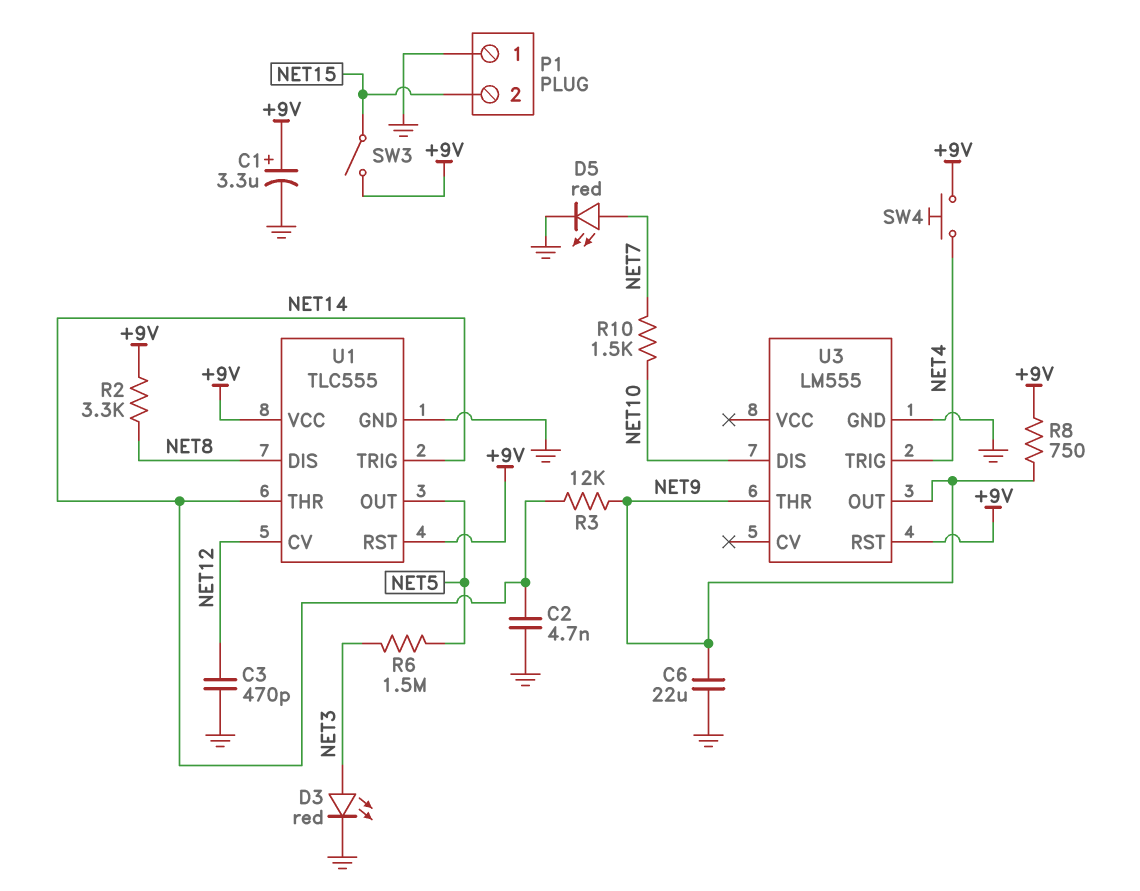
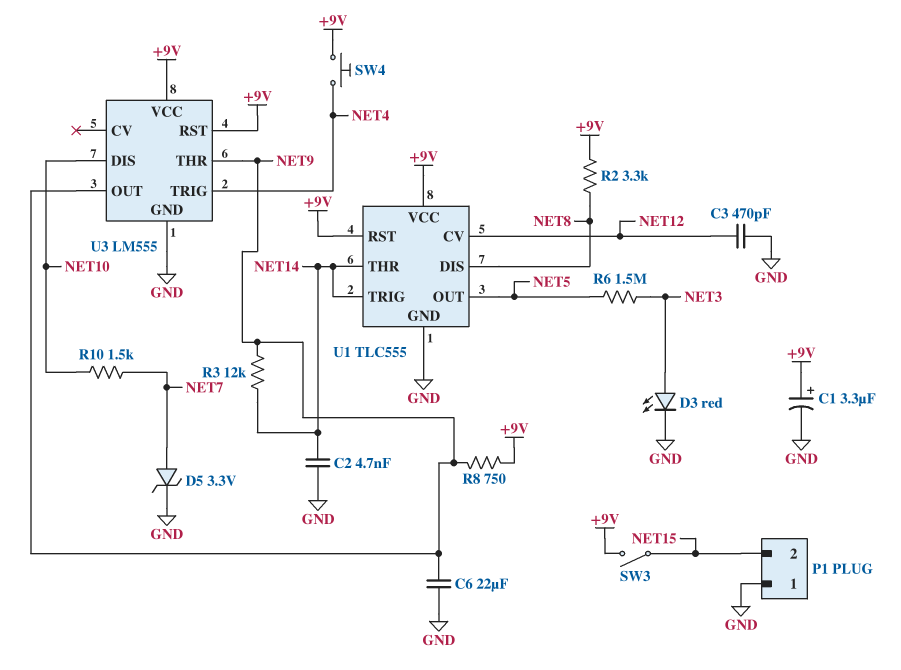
D5: LED red (A NET7, K GND) -> zener 3.3V (A NET7, K GND)
U3 pin VCC: none -> +9V

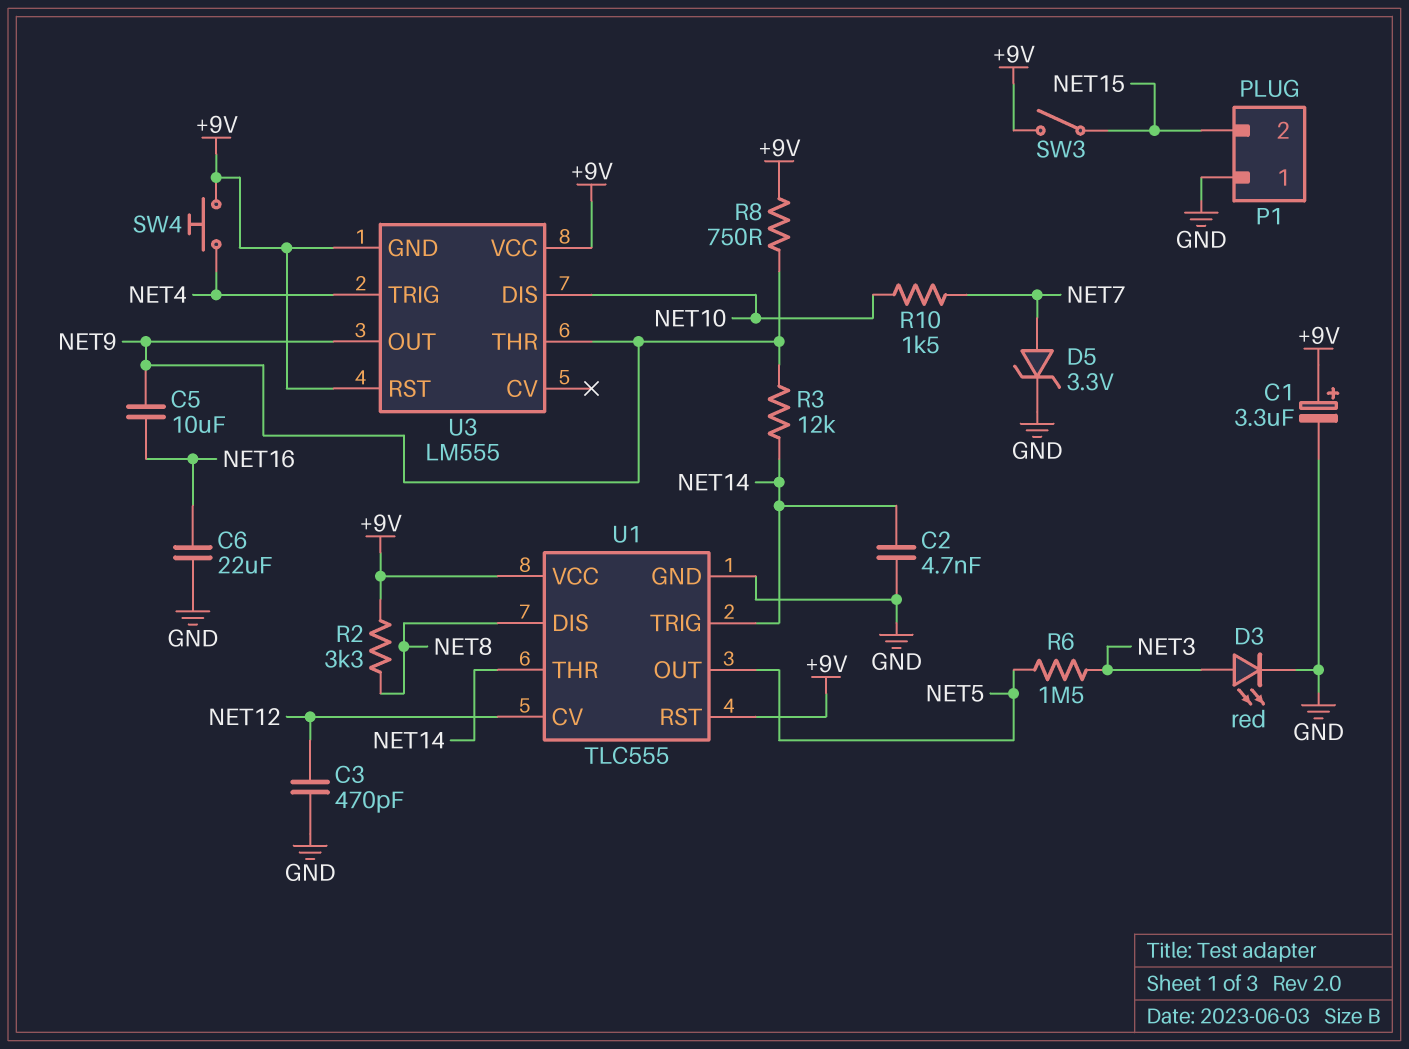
C5: none -> 10uF (NET9, NET16)
C6: 22uF (GND, NET9) -> 22uF (GND, NET16)
U3 pin GND: GND -> +9V

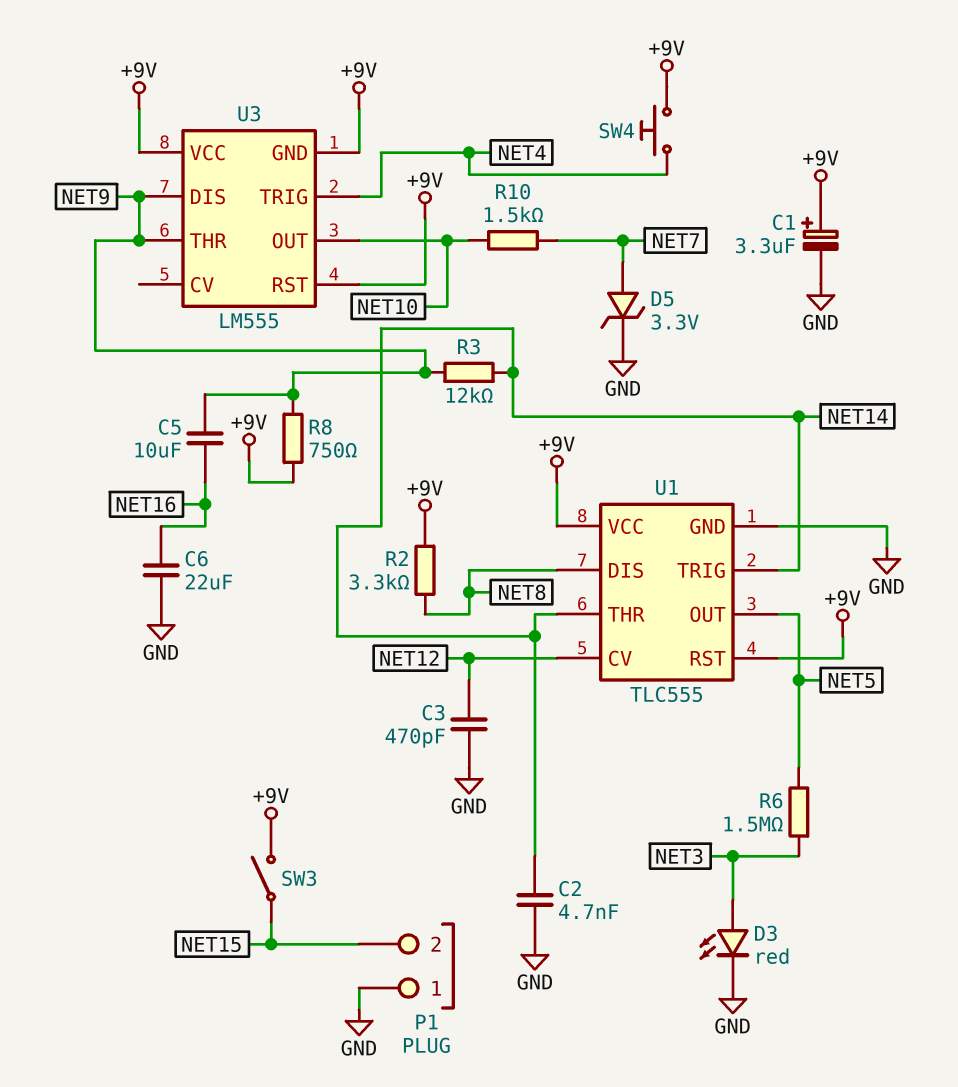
U3 pin DIS: NET10 -> NET9
U3 pin OUT: NET9 -> NET10

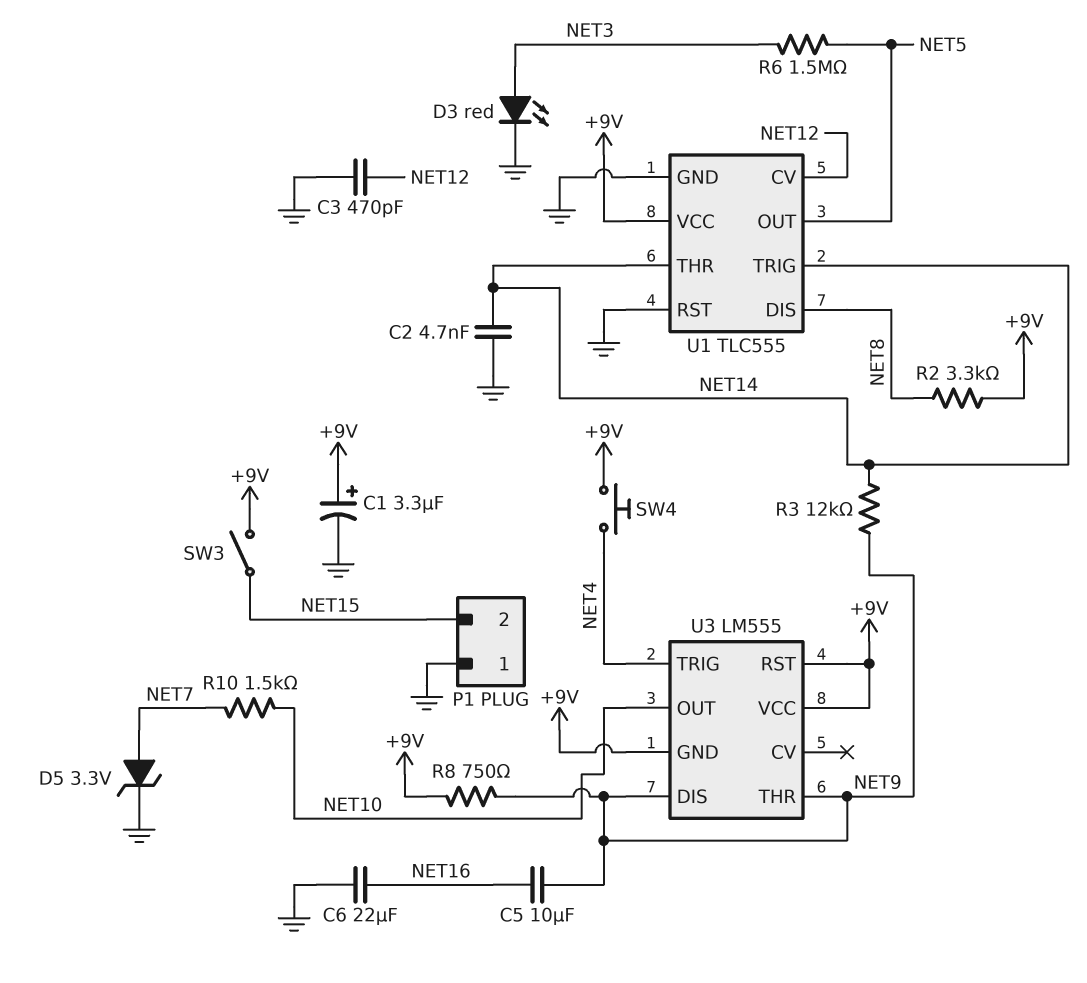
U1 pin RST: +9V -> GND

